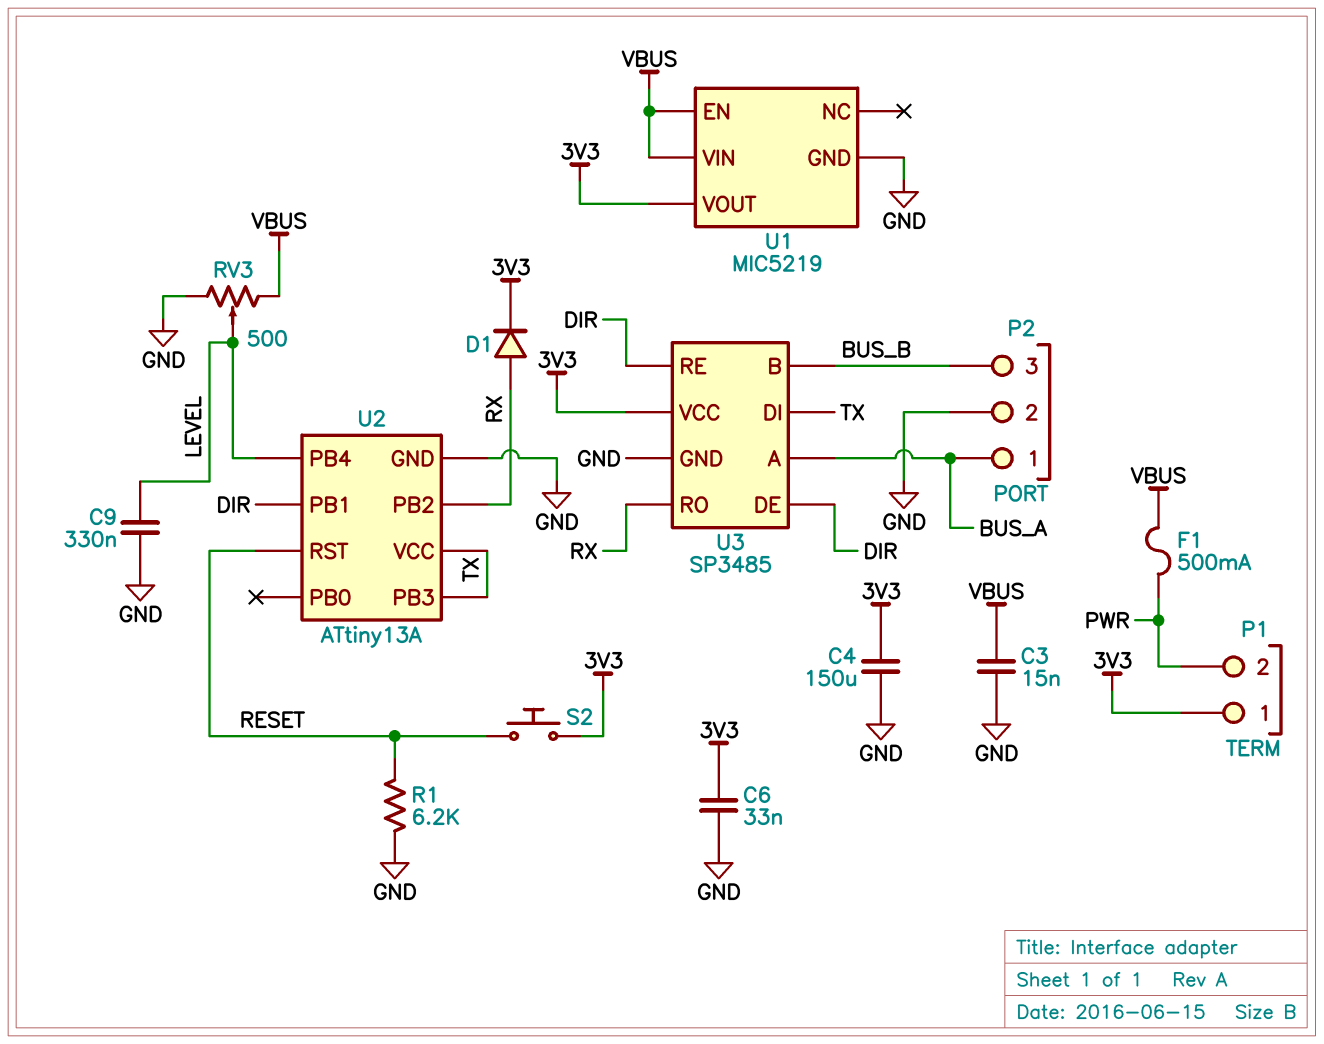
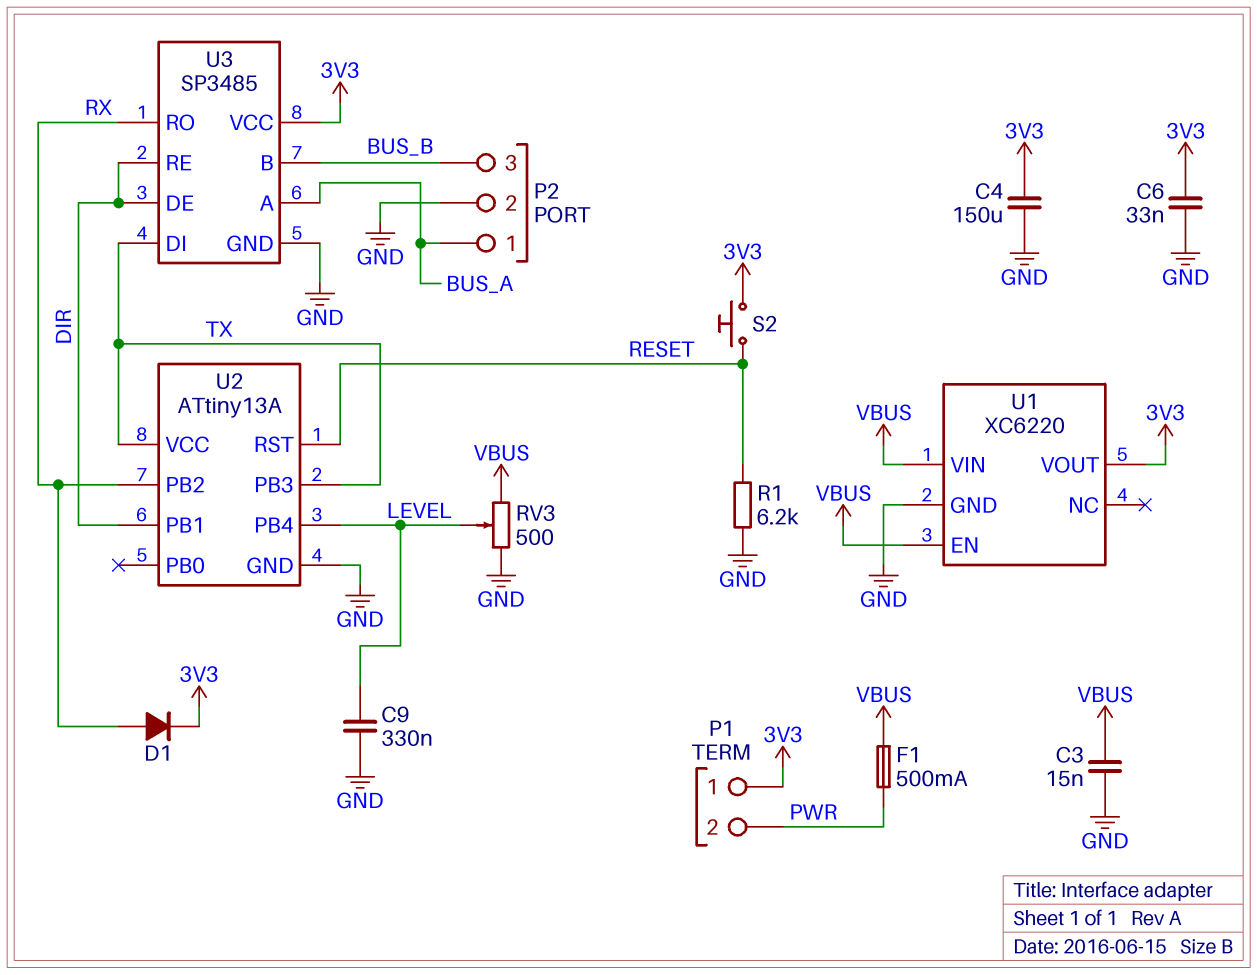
U1: MIC5219 -> XC6220

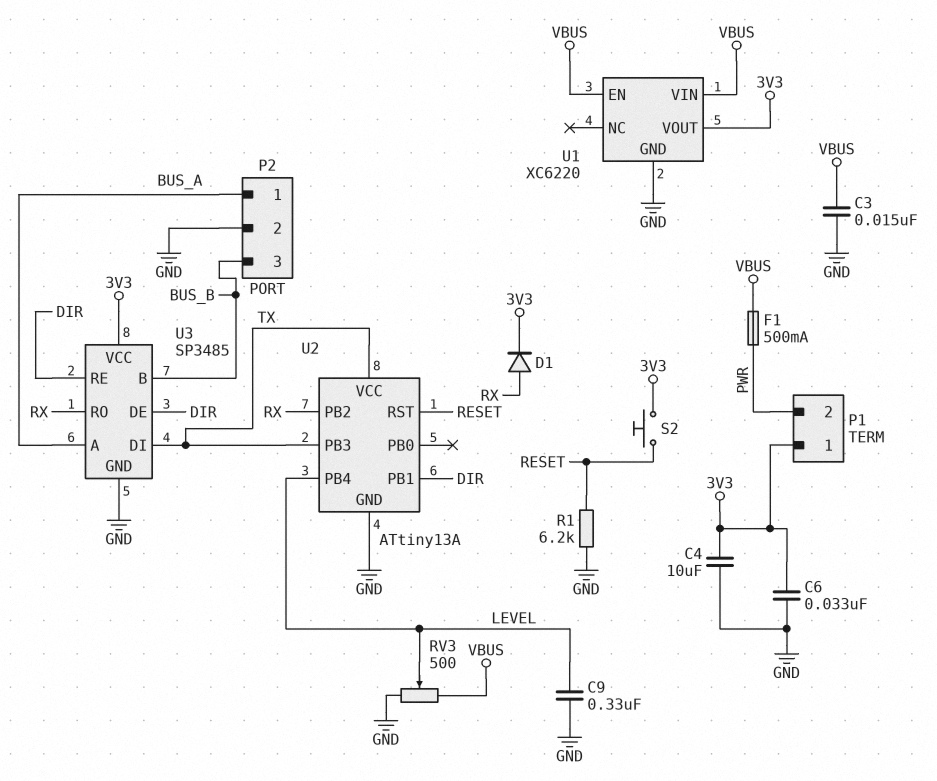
C4: 150uF (3V3, GND) -> 10uF (3V3, GND)

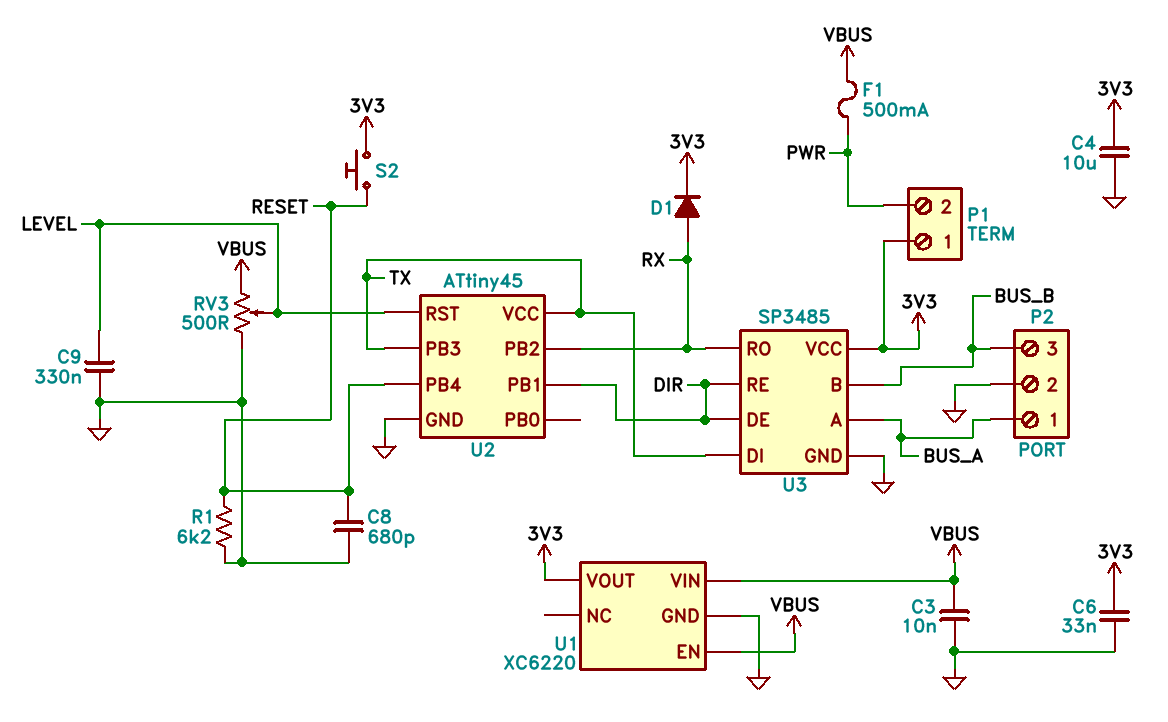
C3: 15nF (GND, VBUS) -> 10nF (GND, VBUS)
C8: none -> 680pF (GND, RESET)
U2: ATtiny13A -> ATtiny45
U2 pin PB4: LEVEL -> RESET
U2 pin RST: RESET -> LEVEL

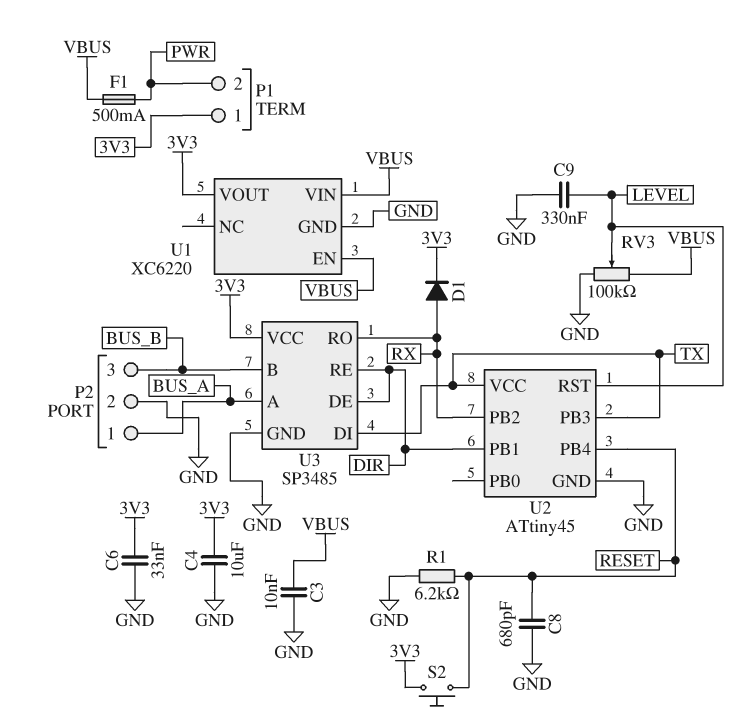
RV3: 500 (GND, VBUS, wiper LEVEL) -> 100k (GND, VBUS, wiper LEVEL)

